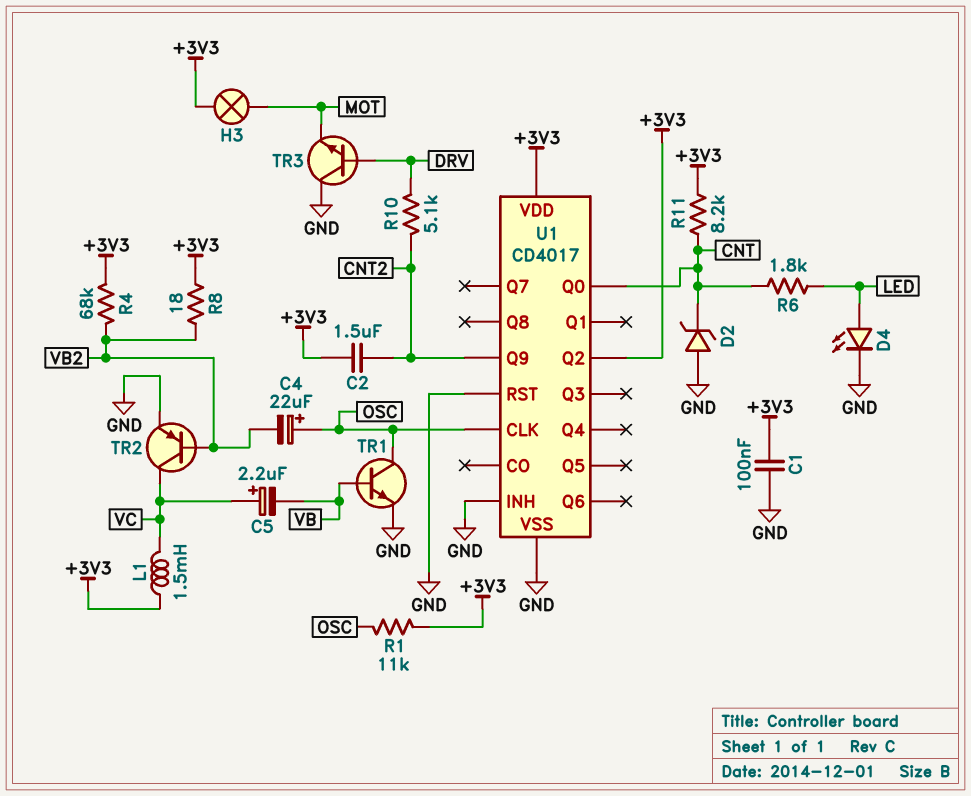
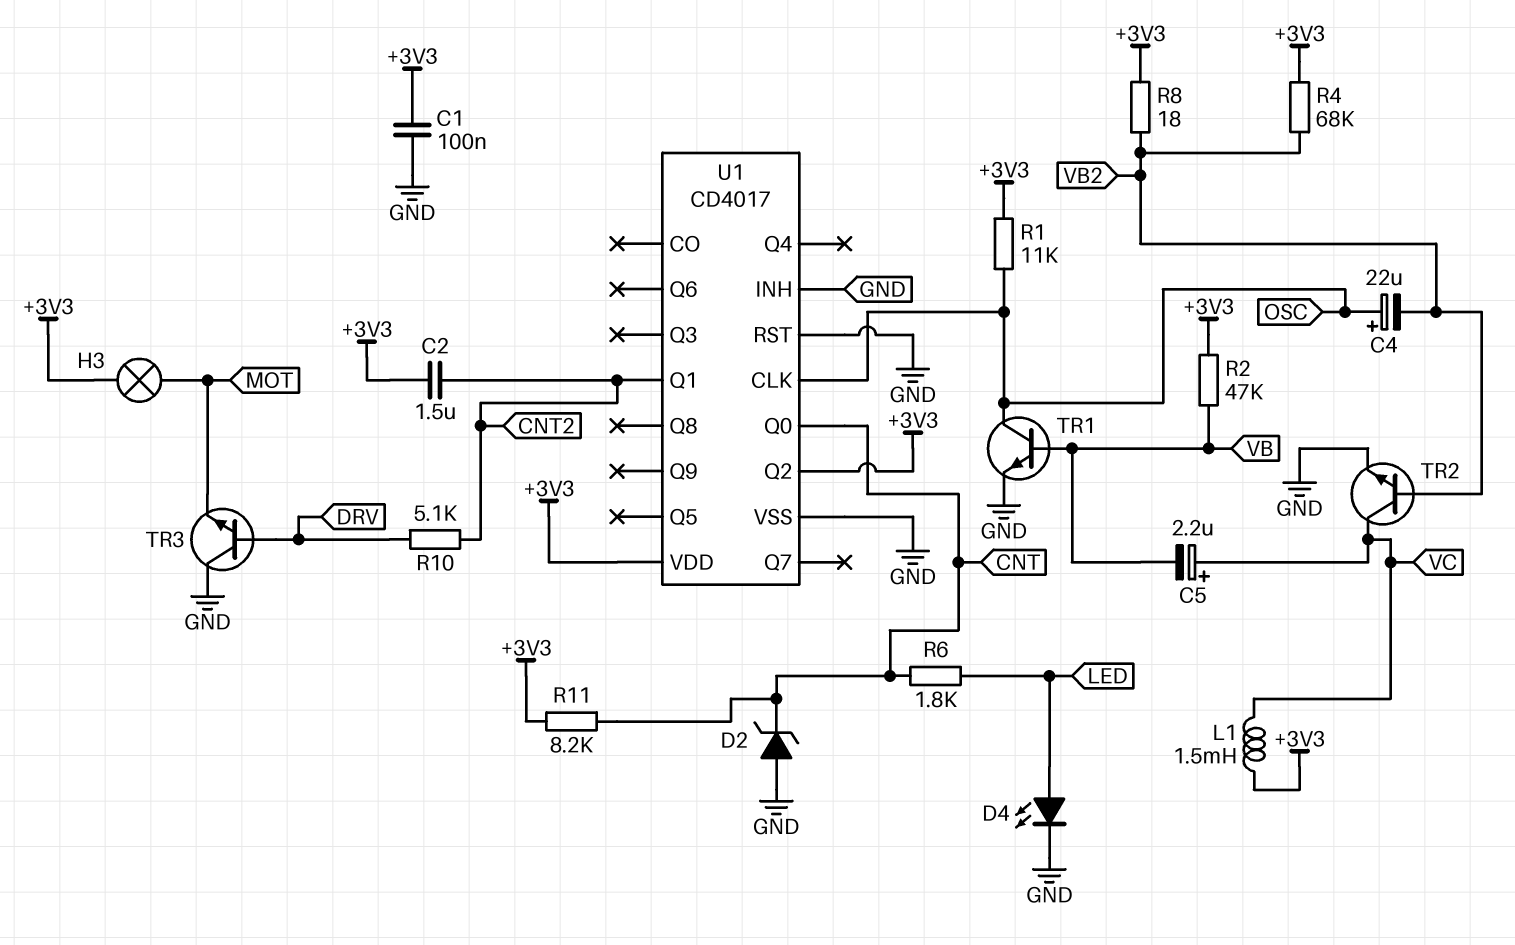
R2: none -> 47k (+3V3, VB)
TR2: PNP (B VB2, C VC, E GND) -> NPN (B VB2, C VC, E GND)
U1 pin Q1: none -> CNT2
U1 pin Q9: CNT2 -> none

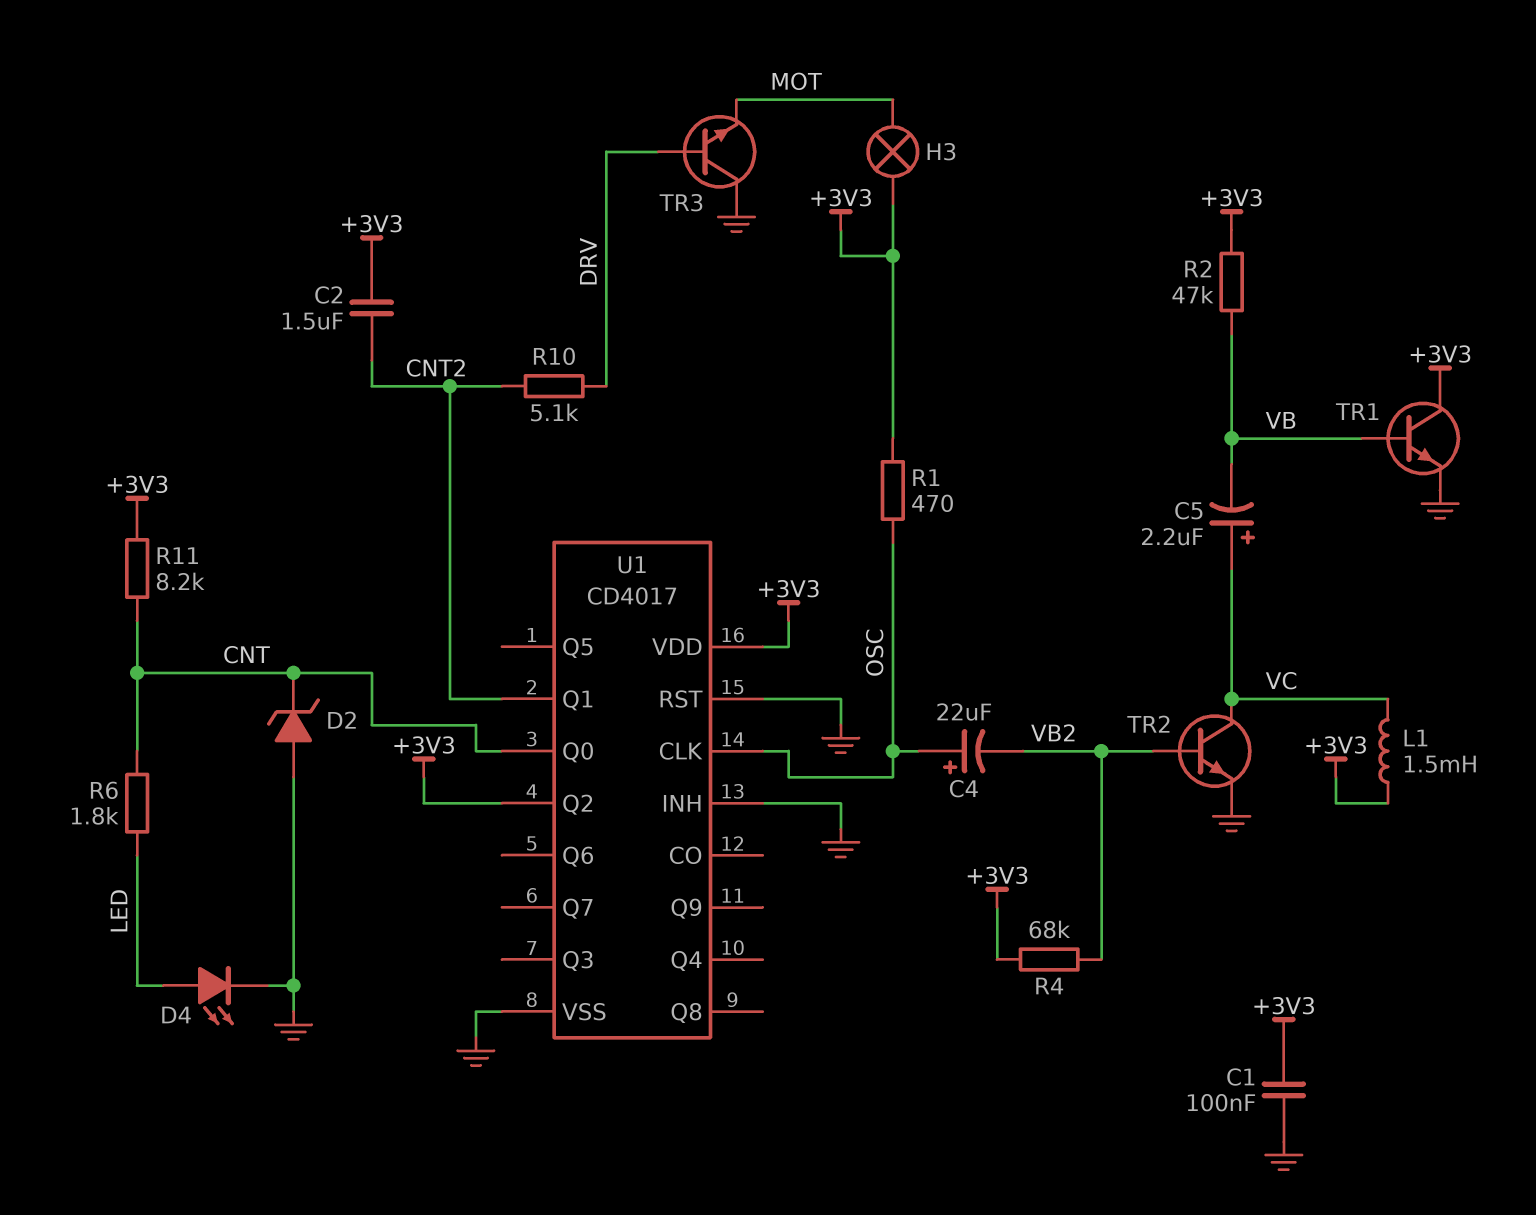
R1: 11k (+3V3, OSC) -> 470 (+3V3, OSC)
R8: 18 (+3V3, VB2) -> none
TR1: NPN (B VB, C OSC, E GND) -> NPN (B VB, C +3V3, E GND)

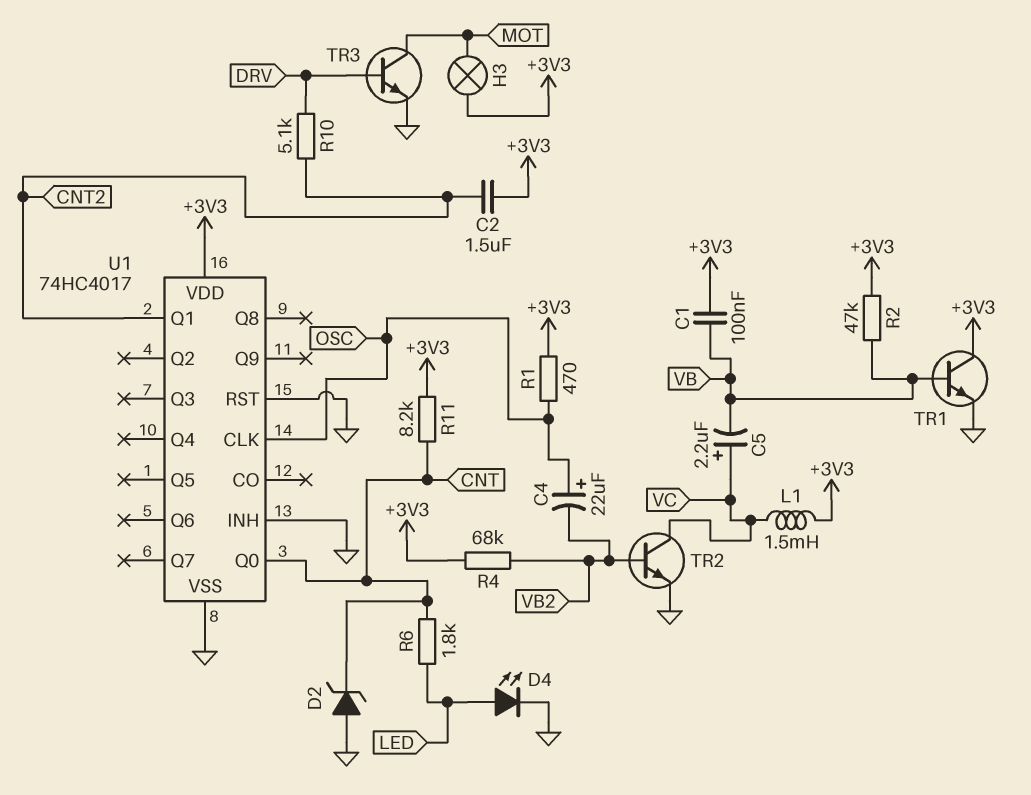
C1: 100nF (+3V3, GND) -> 100nF (+3V3, VB)
TR3: NPN (B DRV, C GND, E MOT) -> NPN (B DRV, C MOT, E GND)
U1: CD4017 -> 74HC4017
U1 pin Q2: +3V3 -> none

